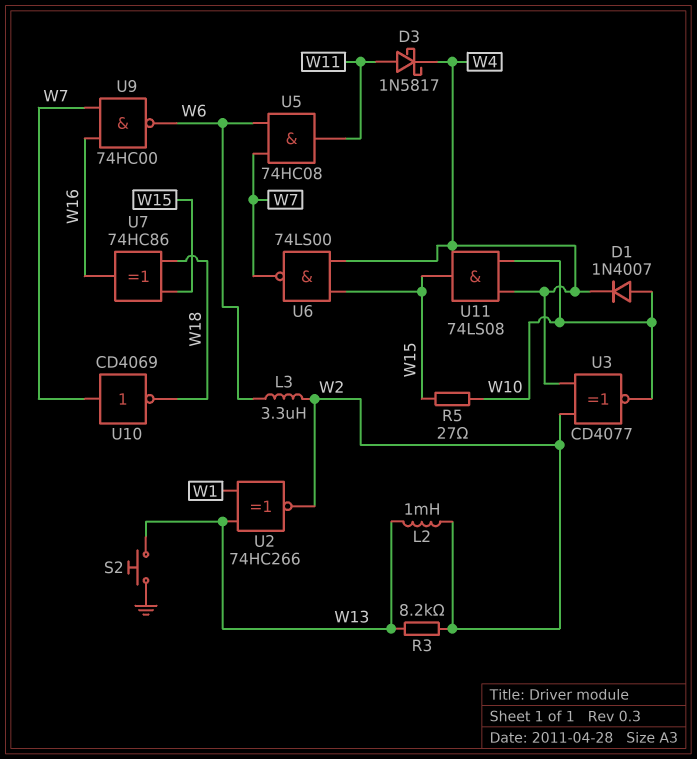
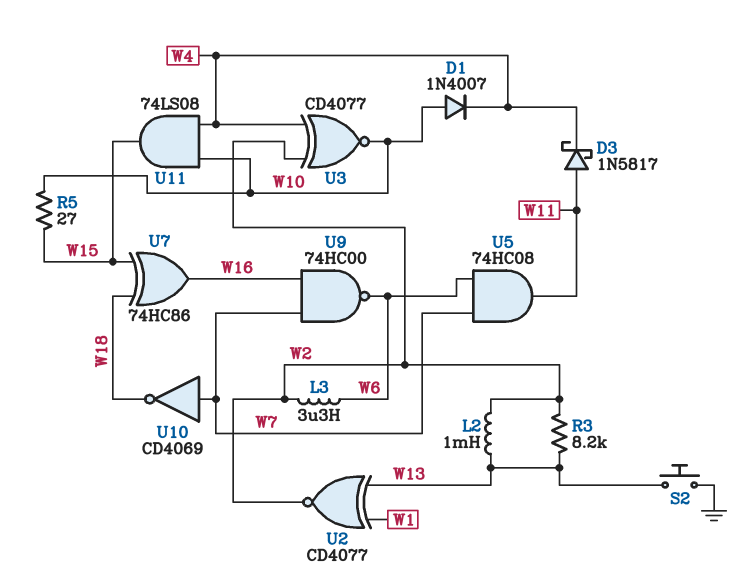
U2: XNOR 74HC266 (in W1, in W13, out W2) -> XNOR CD4077 (in W1, in W13, out W2)
U6: NAND 74LS00 (in W4, in W15, out W7) -> none

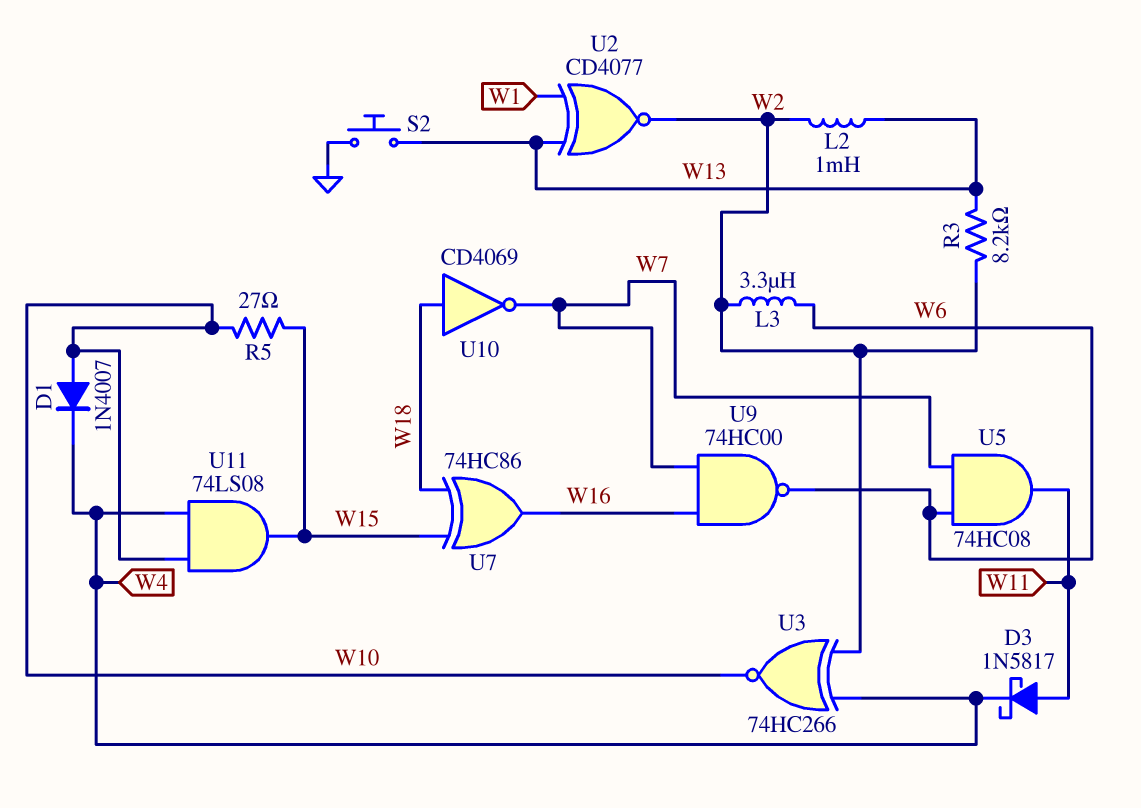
U3: XNOR CD4077 (in W2, in W4, out W10) -> XNOR 74HC266 (in W2, in W4, out W10)
U10: NOT CD4069 (in W7, out W18) -> NOT CD4069 (in W18, out W7)

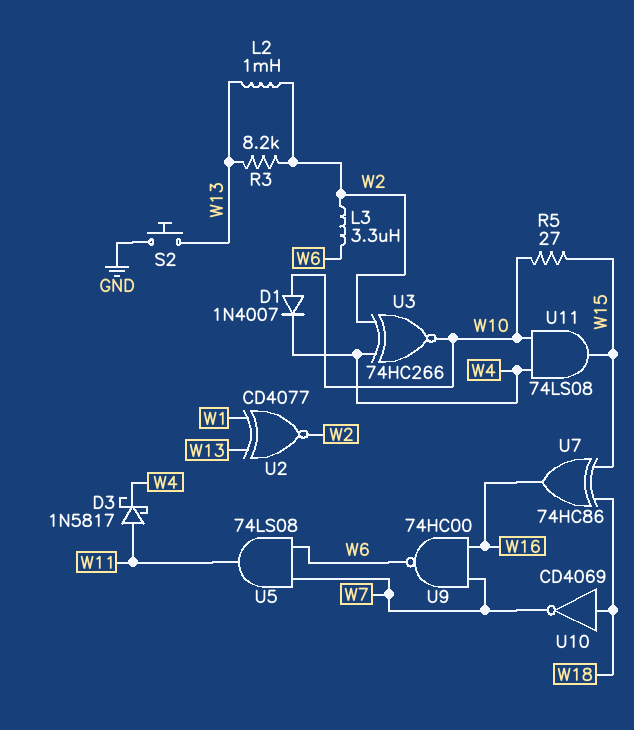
U5: AND 74HC08 (in W6, in W7, out W11) -> AND 74LS08 (in W6, in W7, out W11)

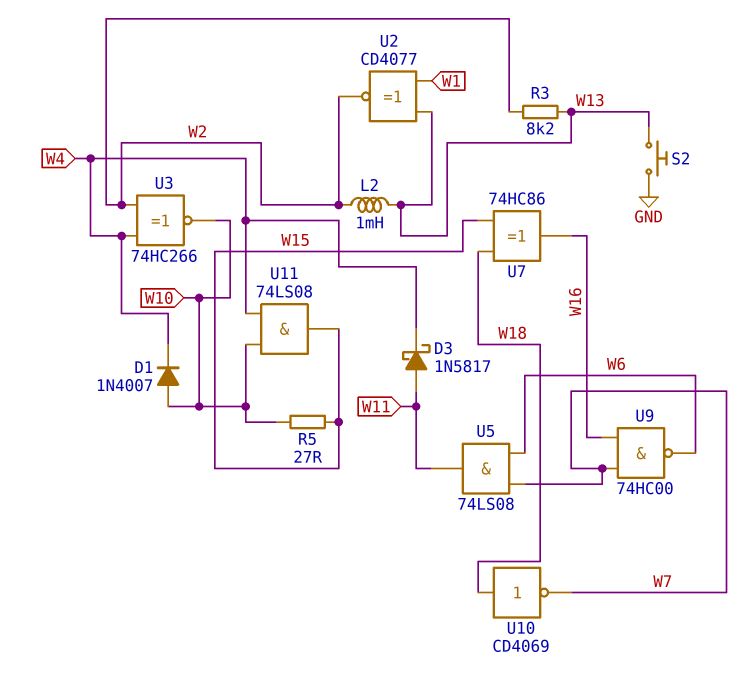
L3: 3.3uH (W2, W6) -> none

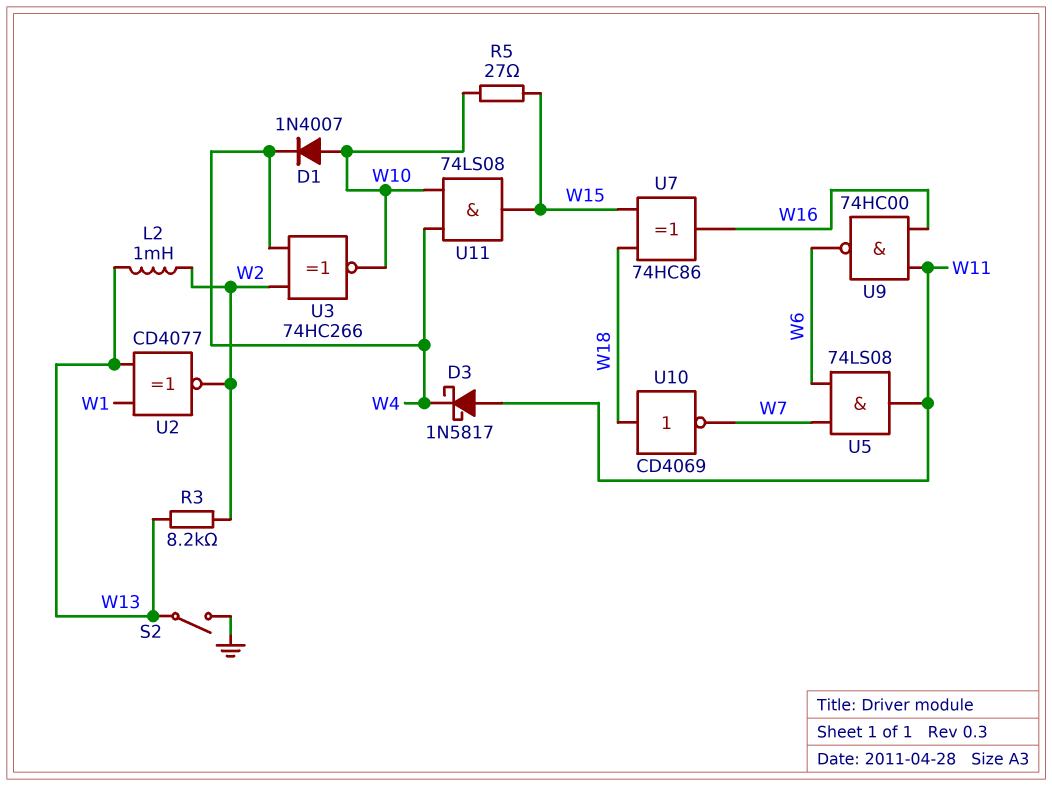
S2: button (GND, W13) -> switch (GND, W13)
U9: NAND 74HC00 (in W7, in W16, out W6) -> NAND 74HC00 (in W11, in W16, out W6)

